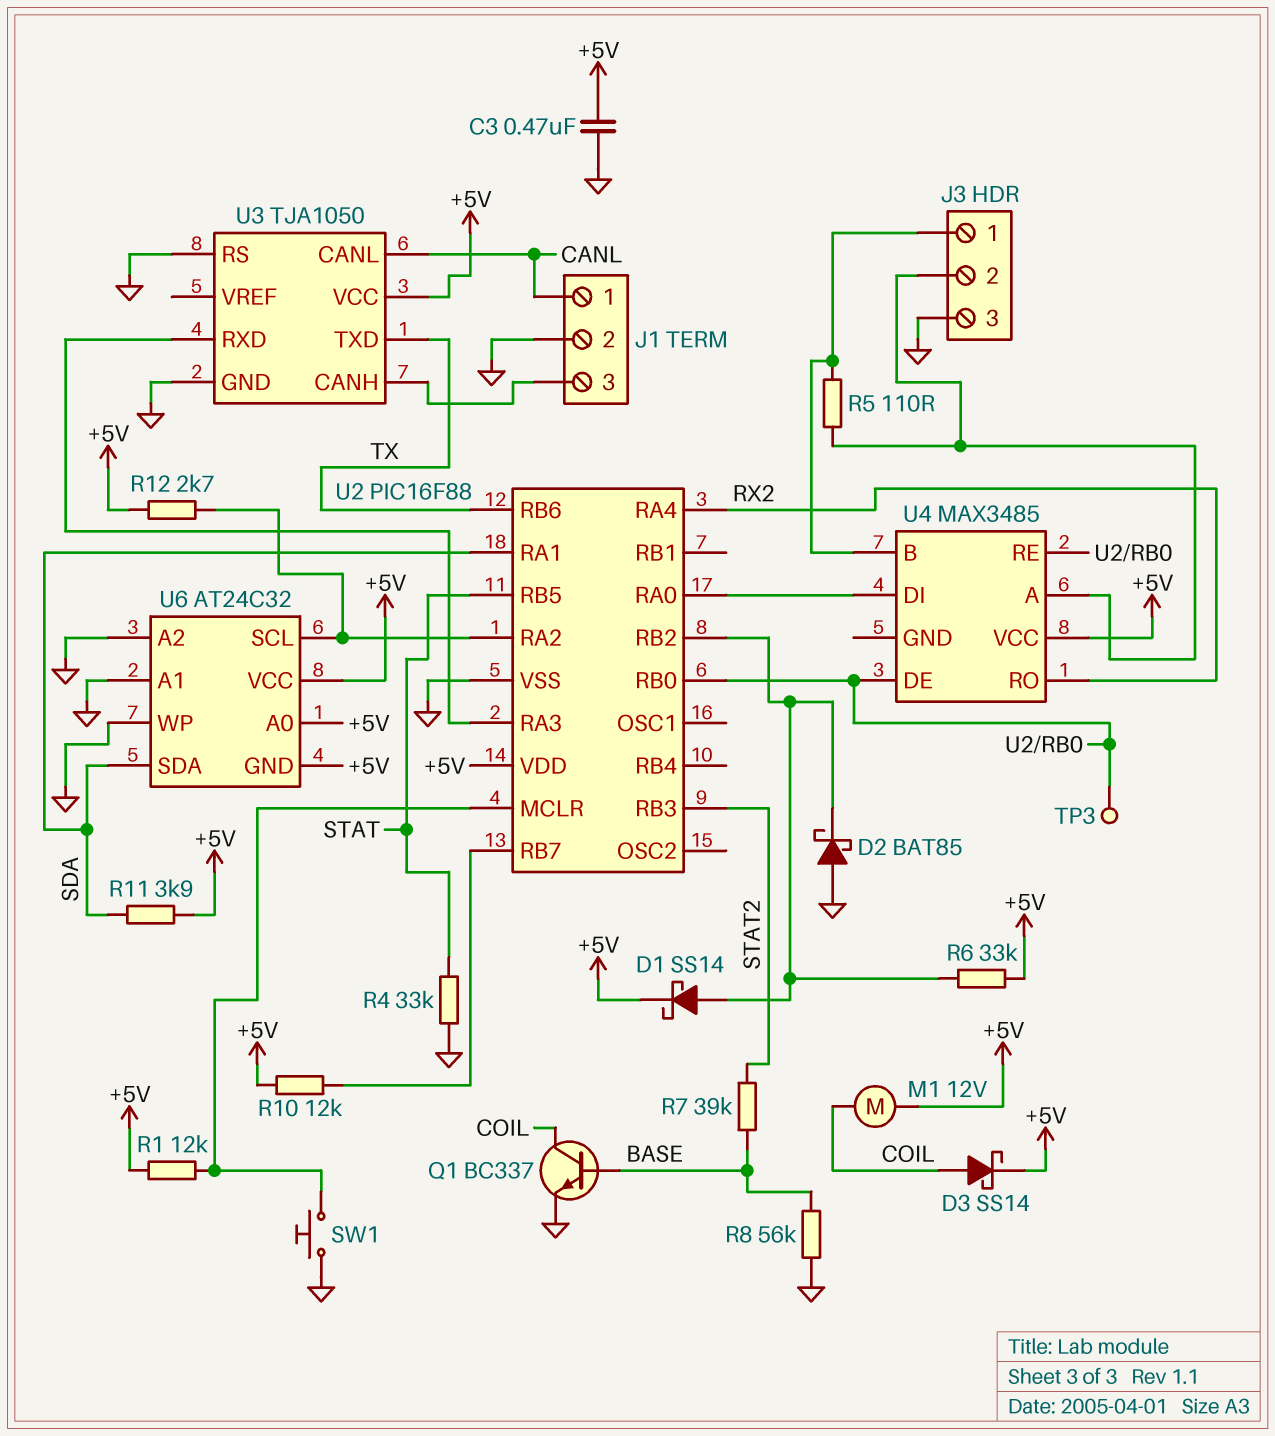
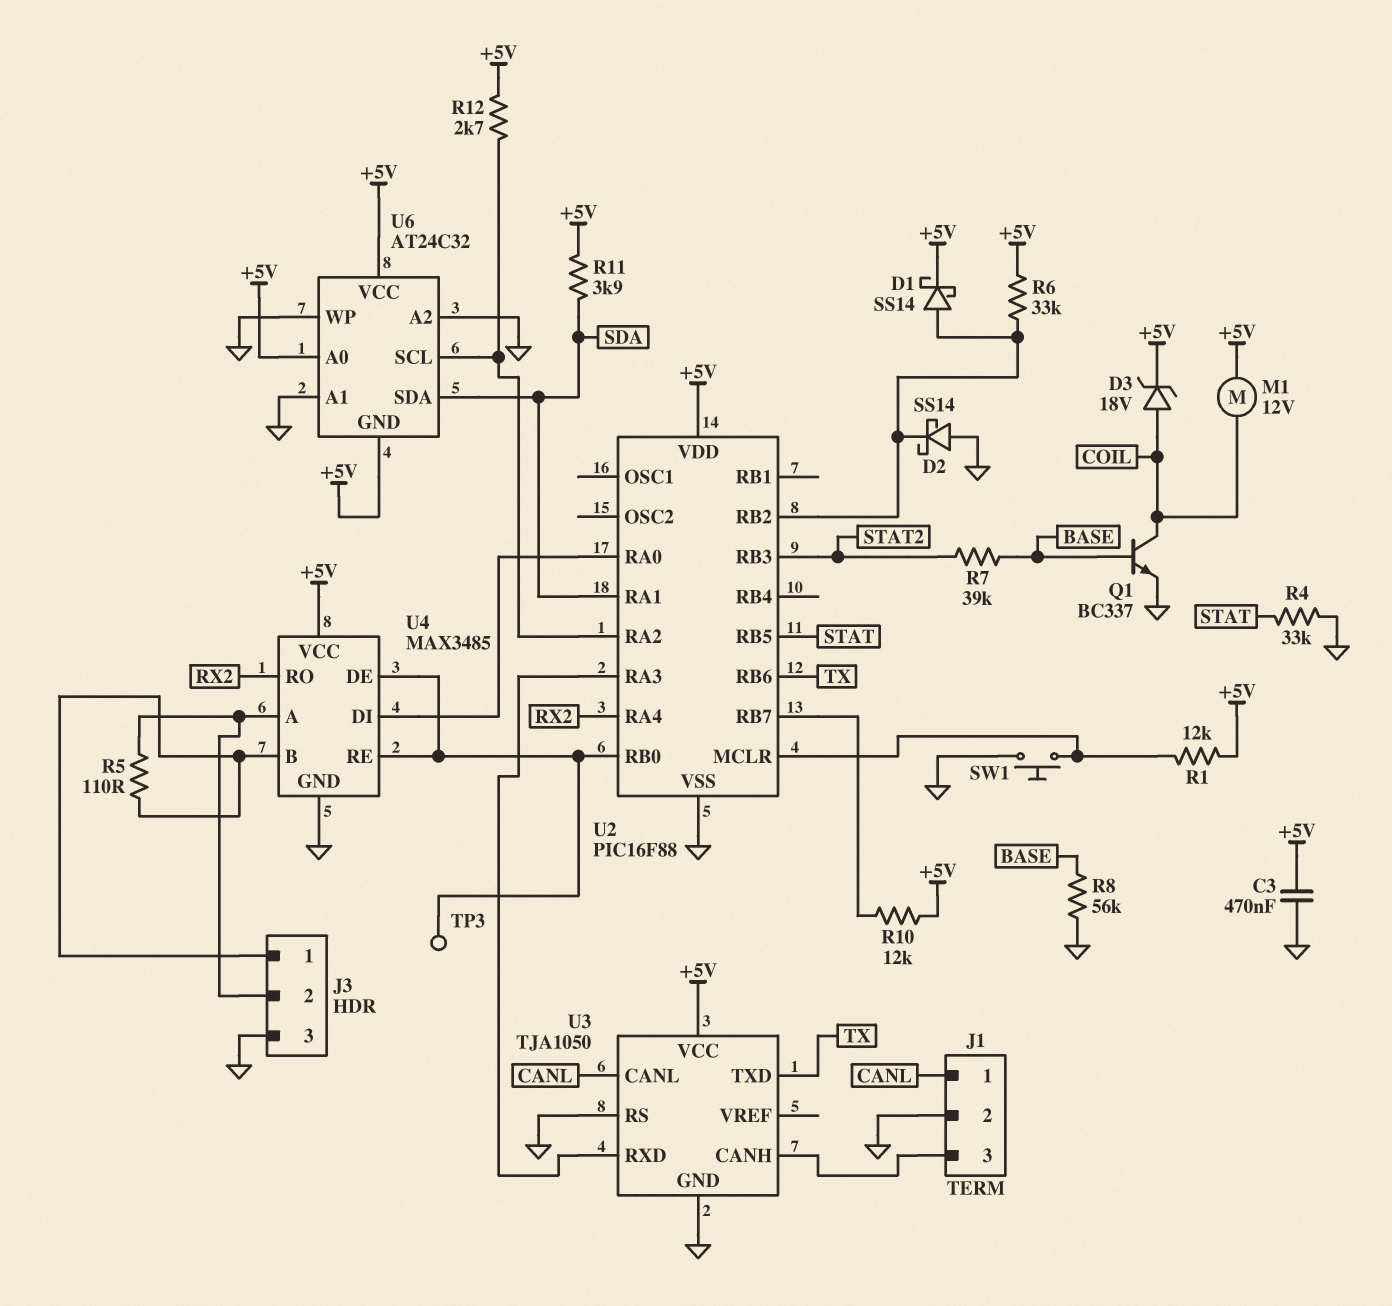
D2: schottky BAT85 (A GND, K U2/RB2) -> schottky SS14 (A GND, K U2/RB2)
D3: schottky SS14 (A COIL, K +5V) -> zener 18V (A COIL, K +5V)
U4 pin GND: none -> GND

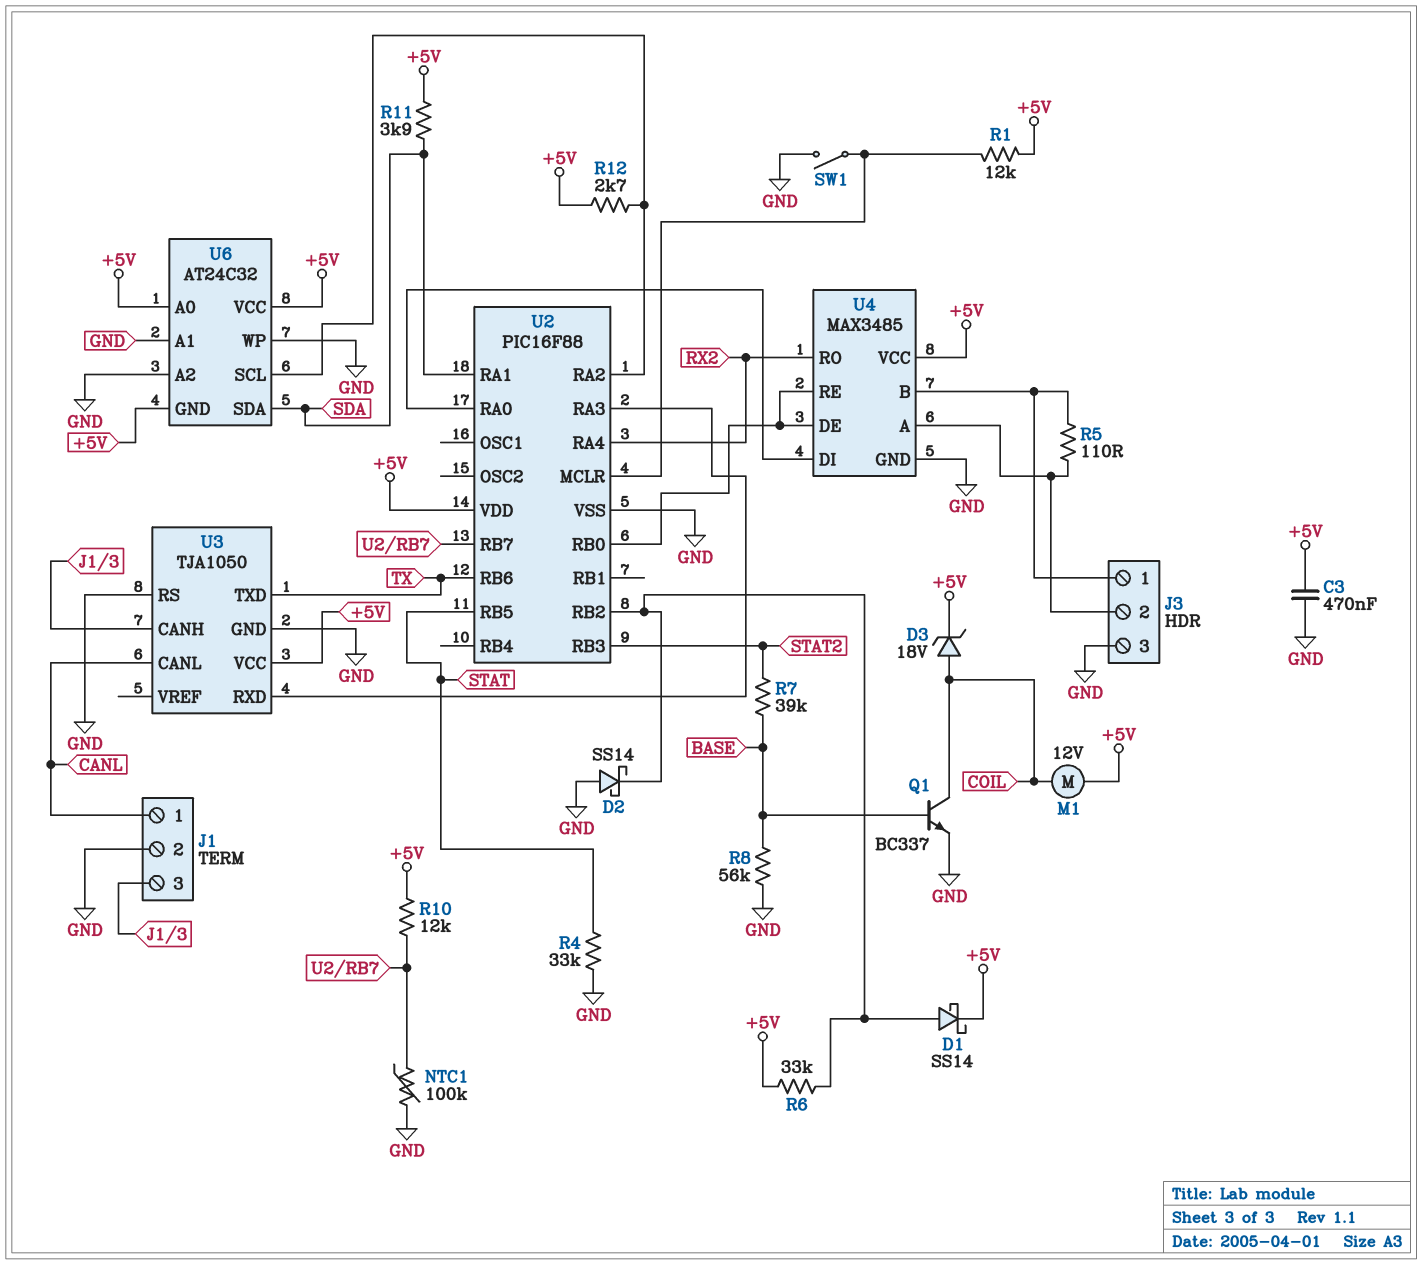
NTC1: none -> 100k (GND, U2/RB7)
SW1: button (GND, U2/MCLR) -> switch (GND, U2/MCLR)
TP3: test point (U2/RB0) -> none

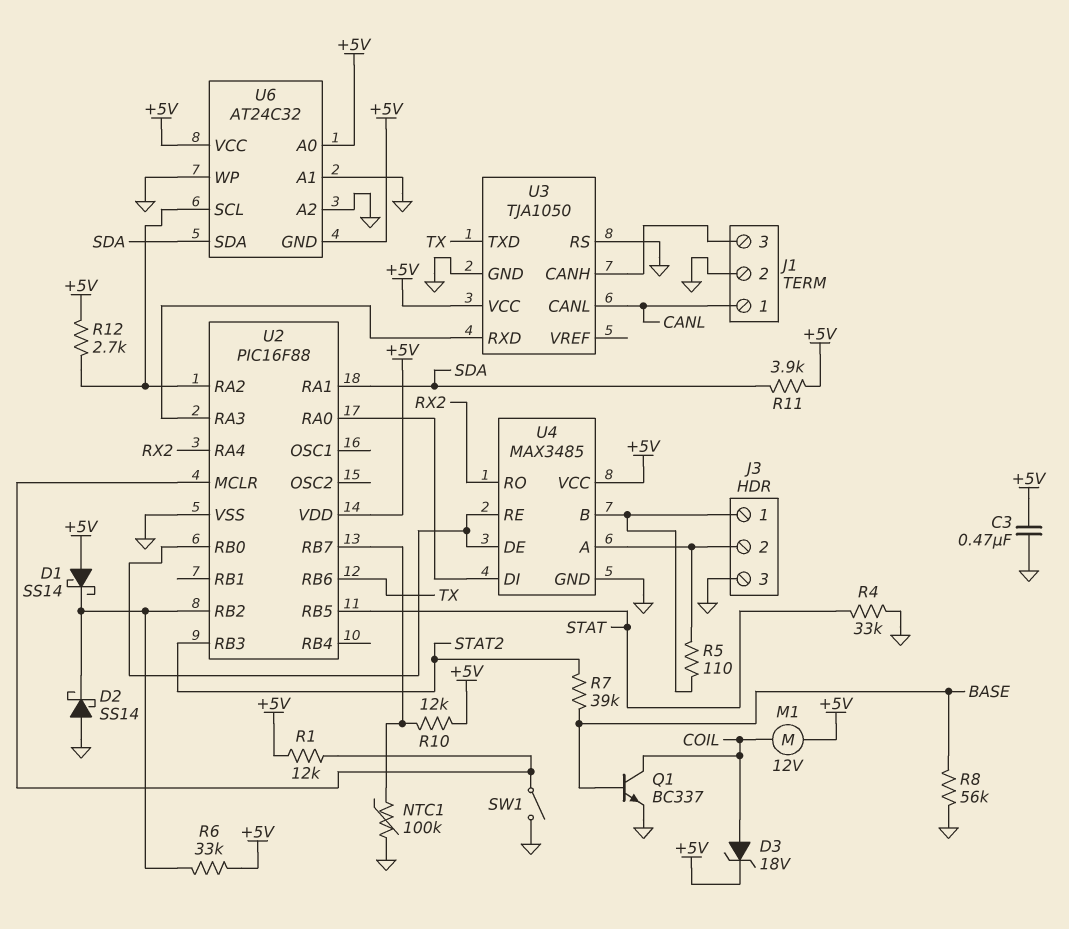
D1: schottky SS14 (A U2/RB2, K +5V) -> schottky SS14 (A +5V, K U2/RB2)

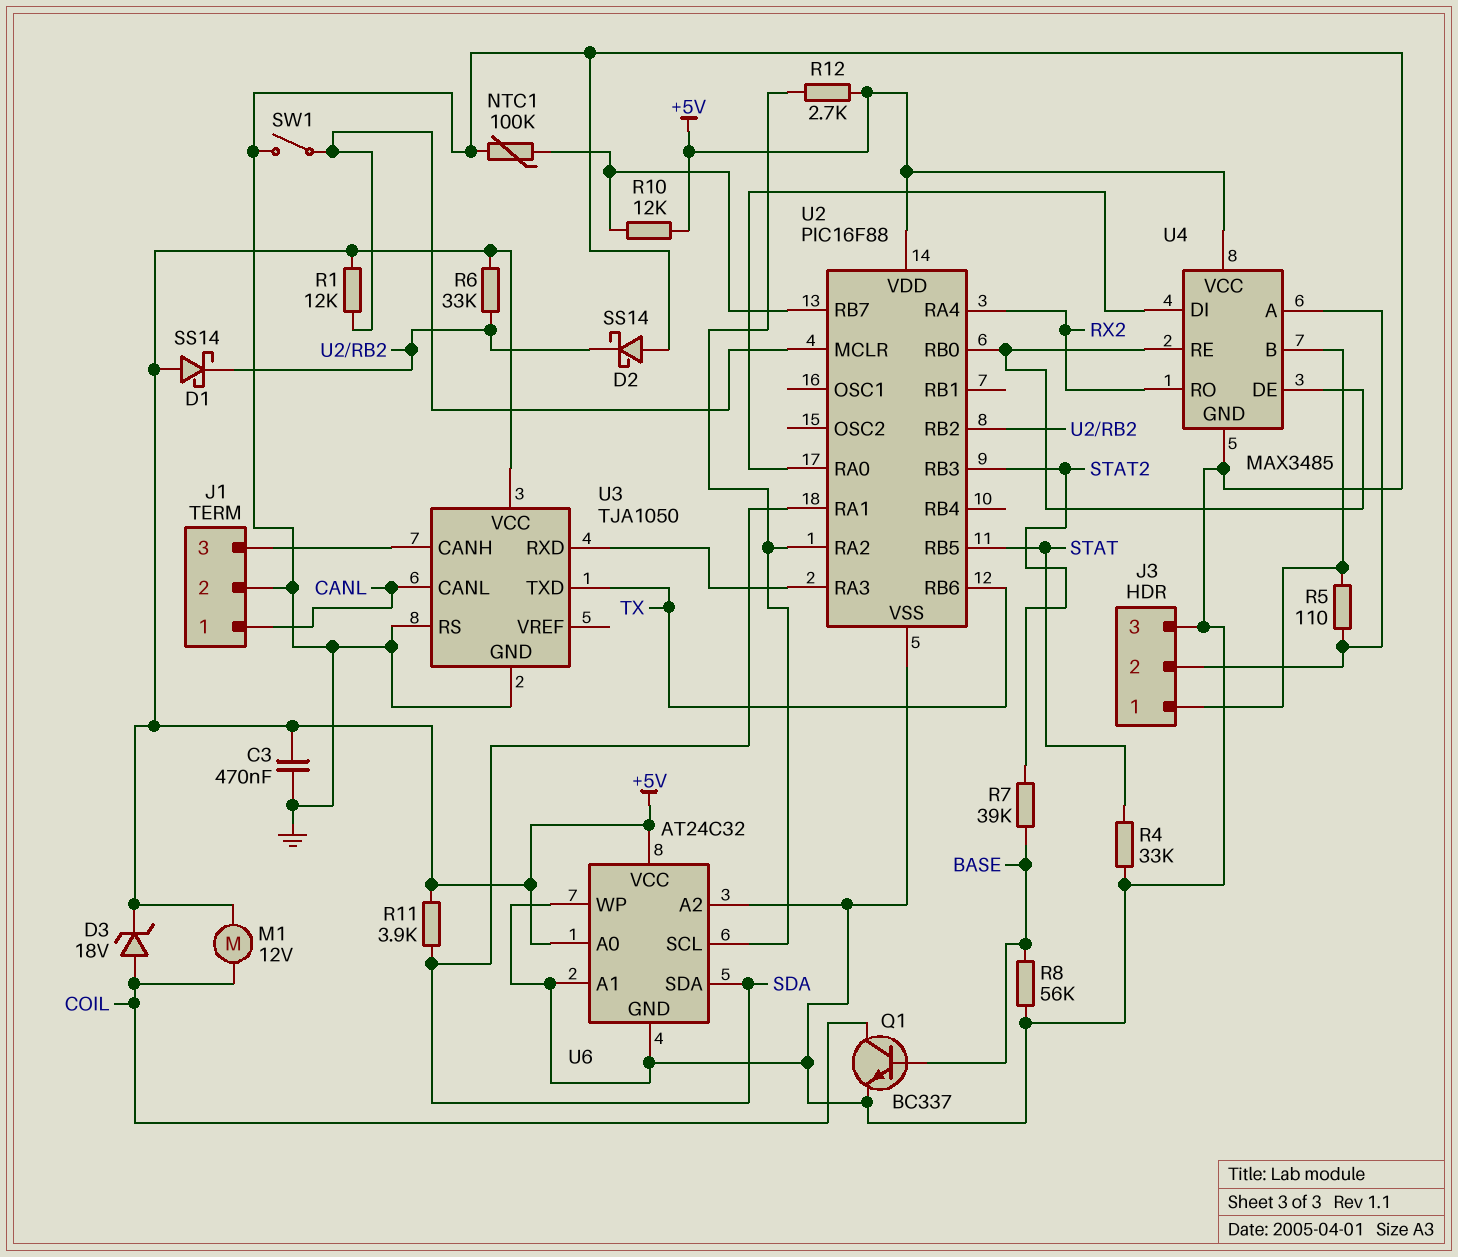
U6 pin GND: +5V -> GND

